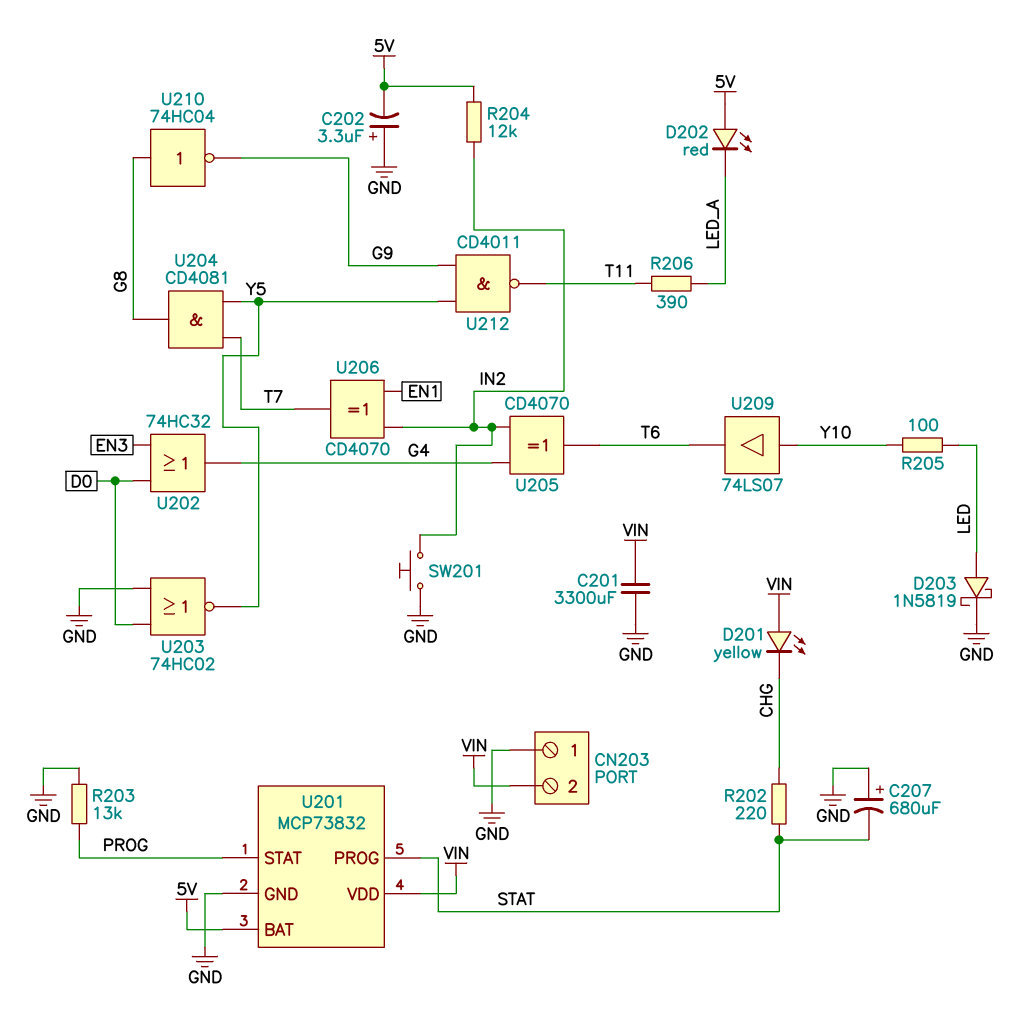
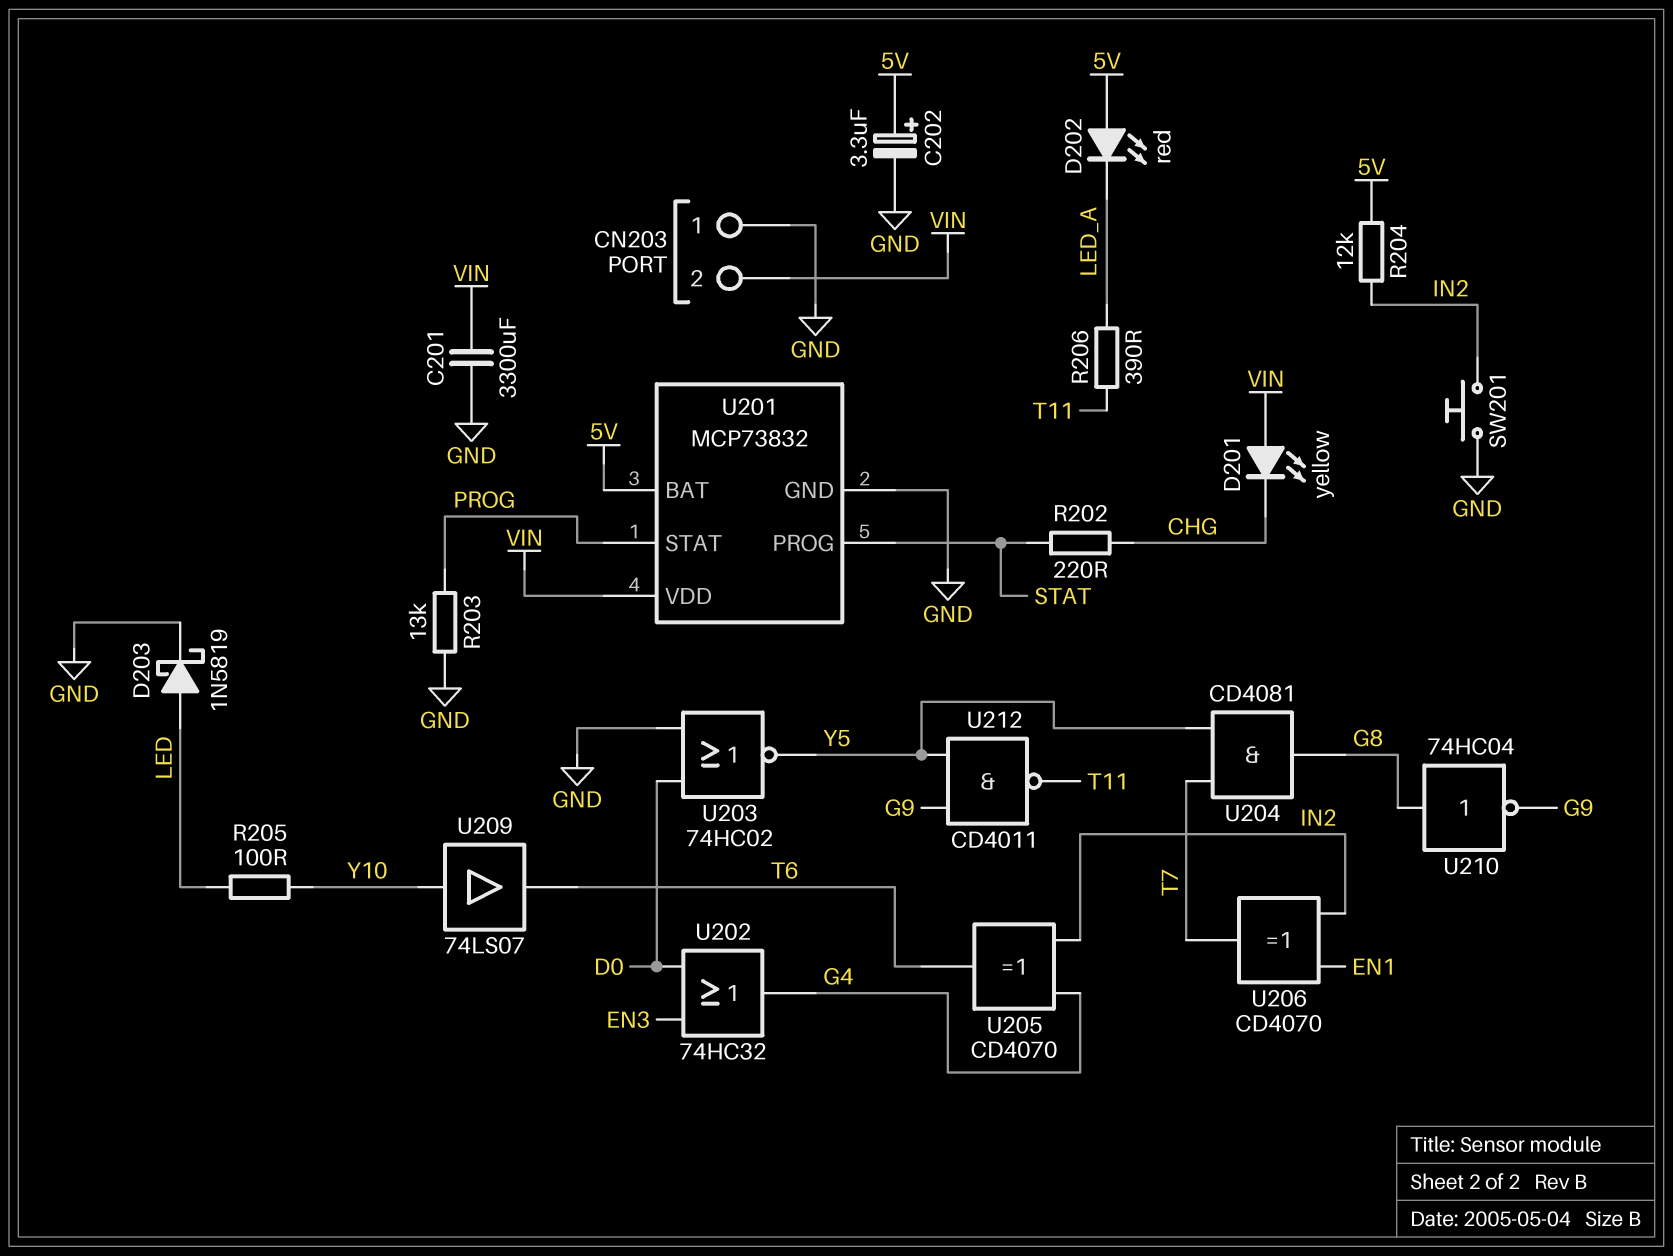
C202: 3.3uF (plus GND, minus 5V) -> 3.3uF (plus 5V, minus GND)
C207: 680uF (plus GND, minus STAT) -> none

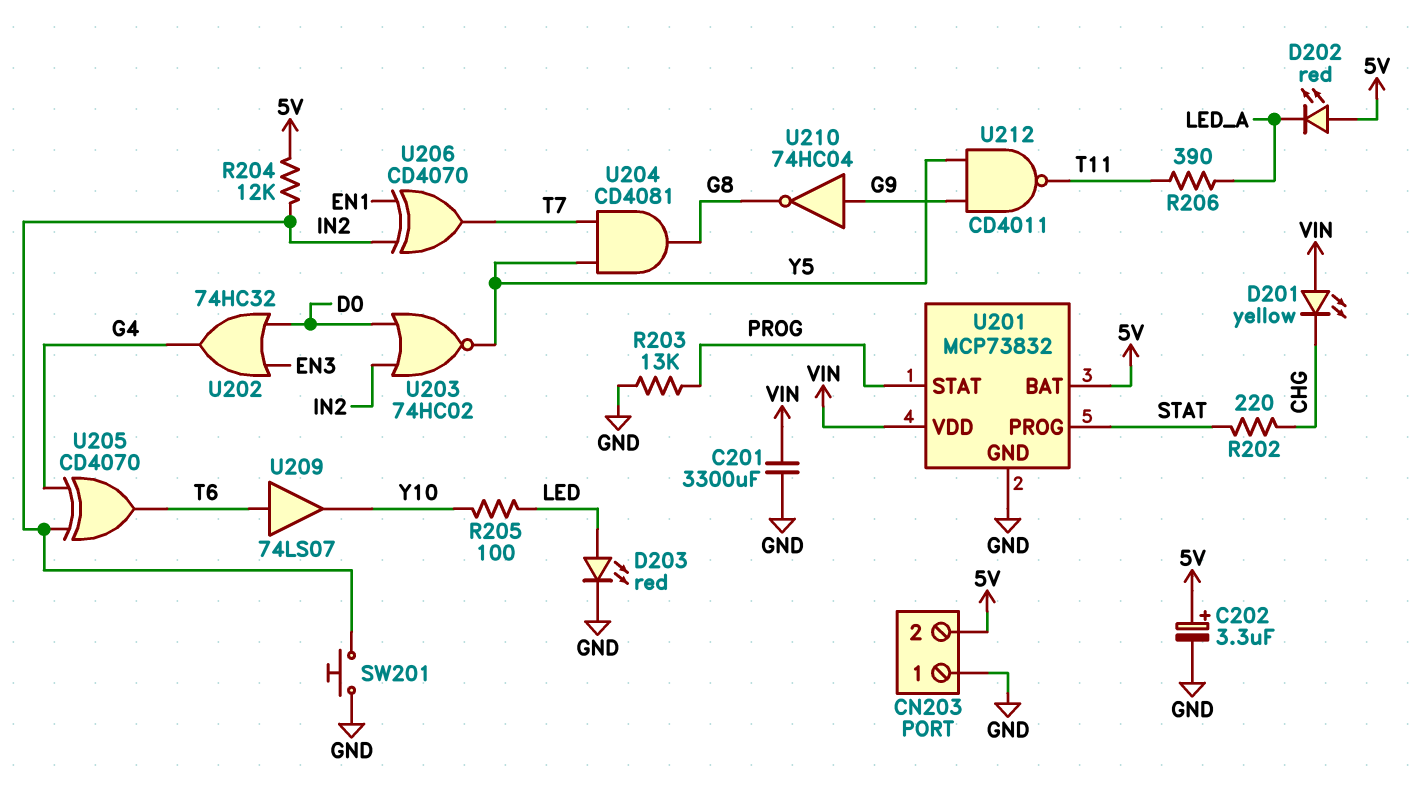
CN203 pin 2: VIN -> 5V
D203: schottky 1N5819 (A LED, K GND) -> LED red (A LED, K GND)
U203: NOR 74HC02 (in D0, in GND, out Y5) -> NOR 74HC02 (in D0, in IN2, out Y5)
U209: buffer 74LS07 (in Y10, out T6) -> buffer 74LS07 (in T6, out Y10)
U210: NOT 74HC04 (in G8, out G9) -> NOT 74HC04 (in G9, out G8)

